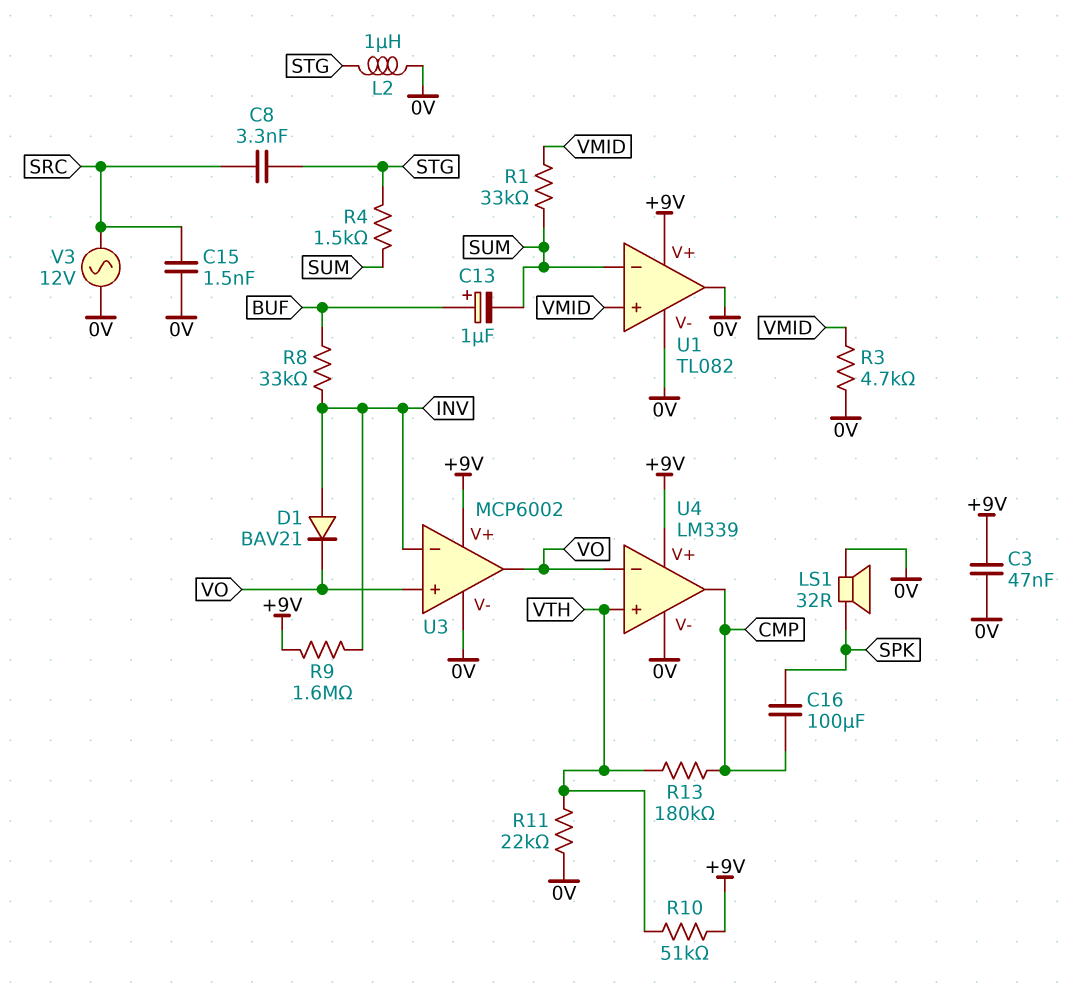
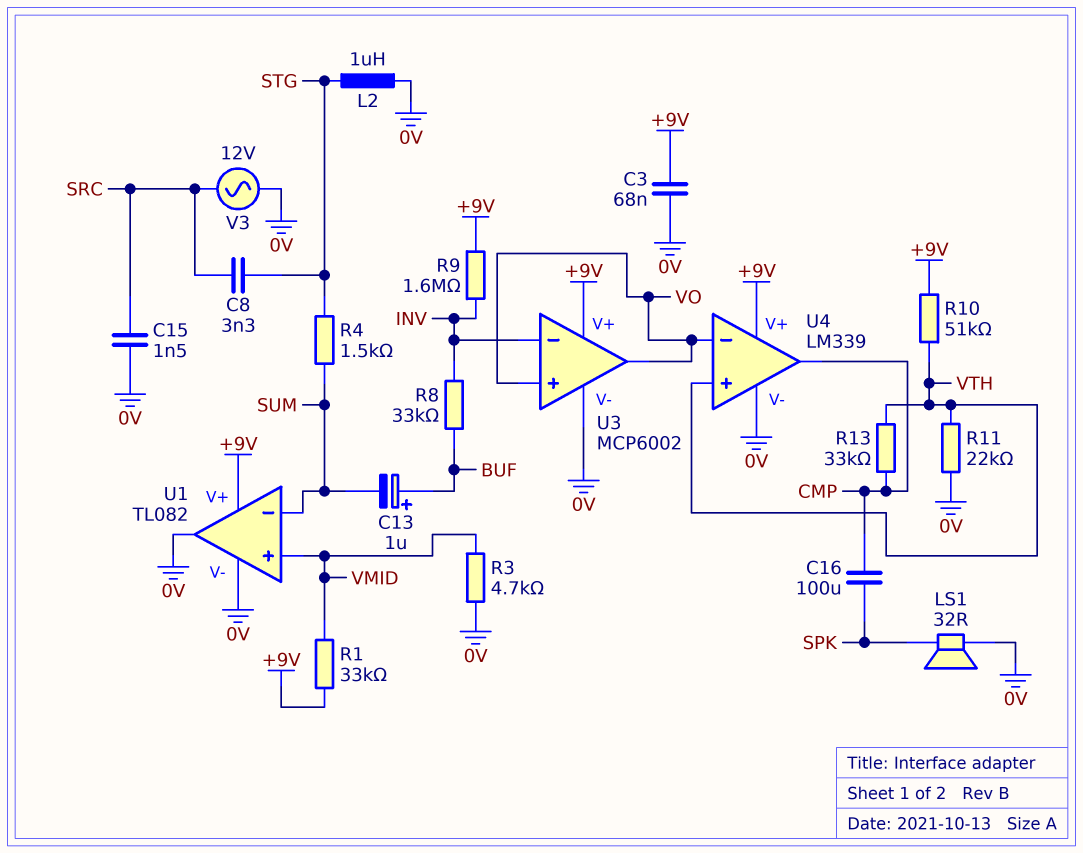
C3: 47nF (+9V, 0V) -> 68nF (+9V, 0V)
D1: diode BAV21 (A INV, K VO) -> none
R1: 33k (SUM, VMID) -> 33k (+9V, VMID)
R13: 180k (CMP, VTH) -> 33k (CMP, VTH)

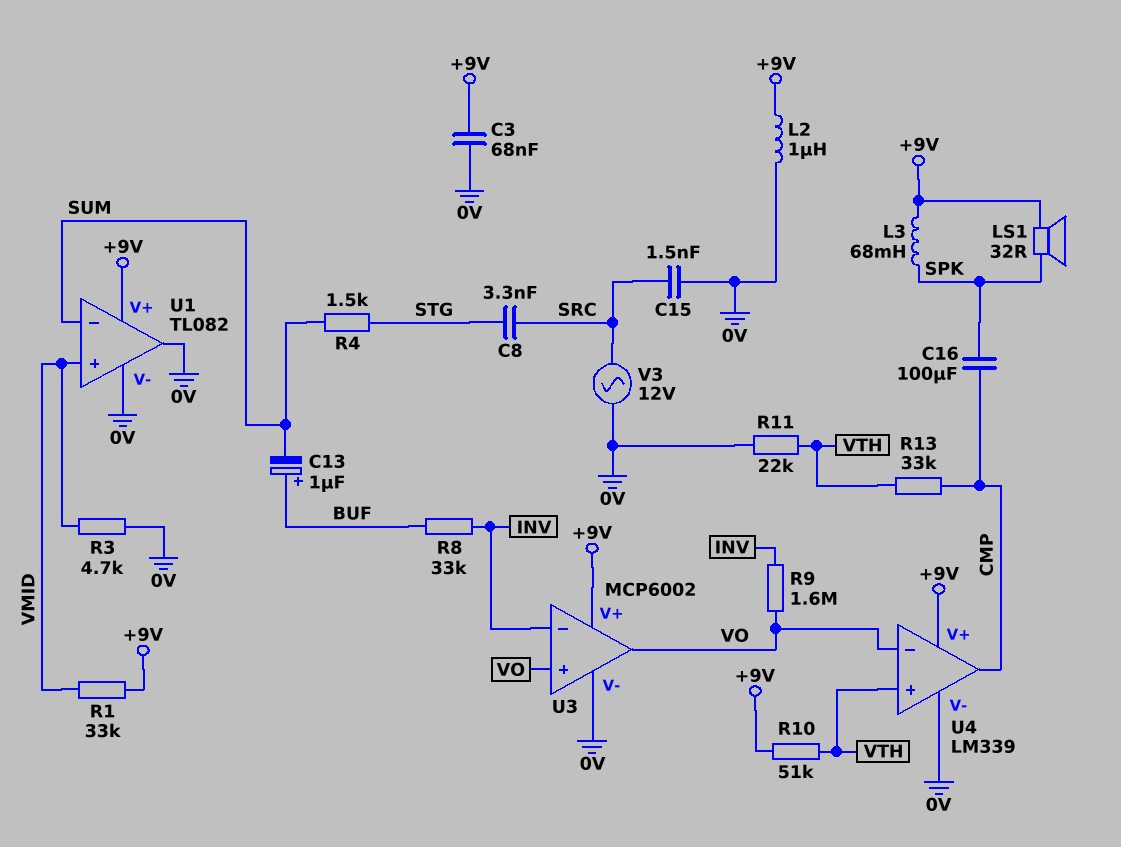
L2: 1uH (0V, STG) -> 1uH (+9V, 0V)
L3: none -> 68mH (+9V, SPK)
LS1: speaker 32R (0V, SPK) -> speaker 32R (+9V, SPK)
R9: 1.6M (+9V, INV) -> 1.6M (INV, VO)

